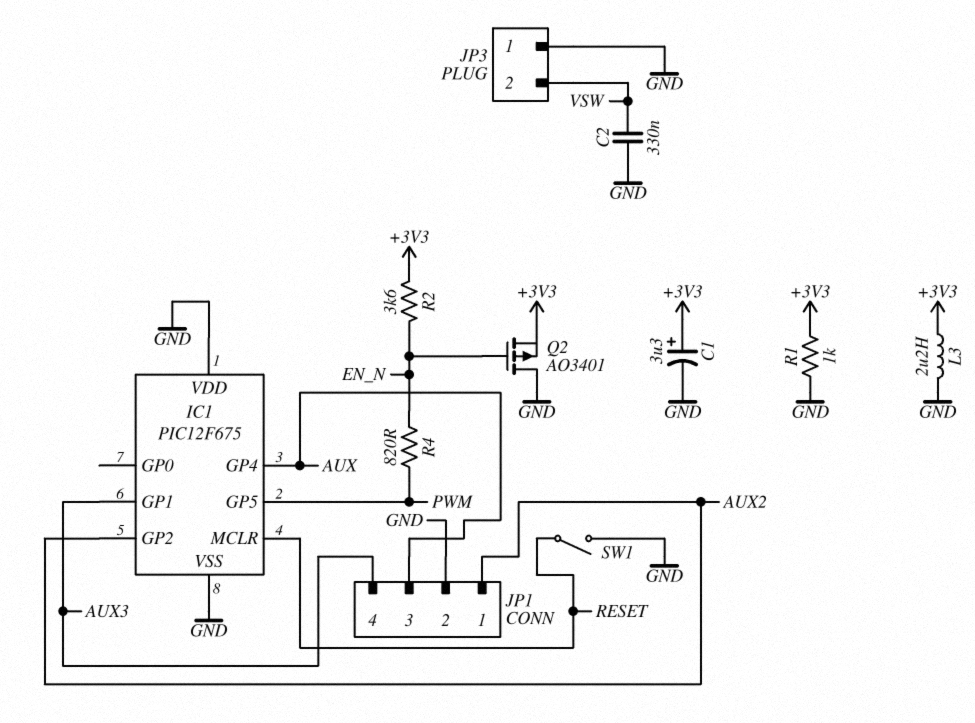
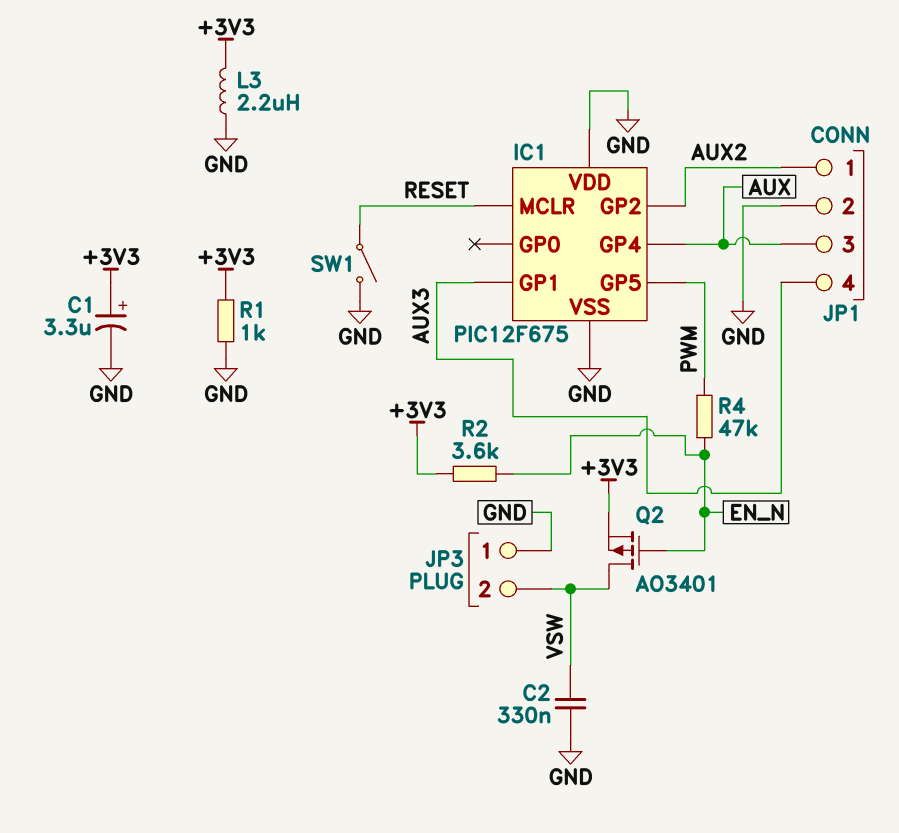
Q2: PMOS AO3401 (G EN_N, D GND, S +3V3) -> PMOS AO3401 (G EN_N, D VSW, S +3V3)
R4: 820 (EN_N, PWM) -> 47k (EN_N, PWM)

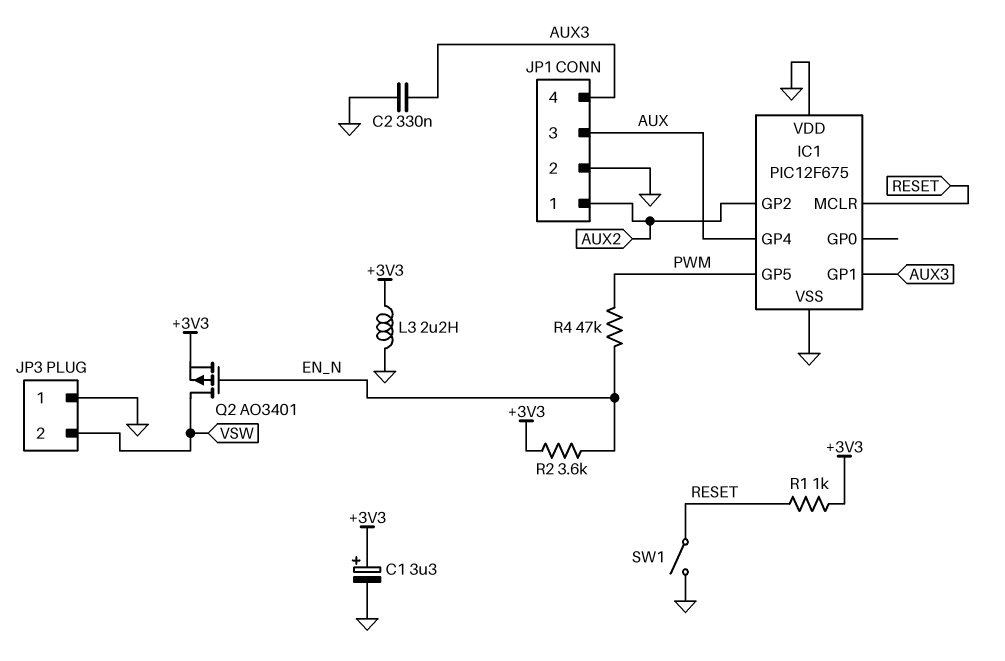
C2: 330nF (GND, VSW) -> 330nF (AUX3, GND)
R1: 1k (+3V3, GND) -> 1k (+3V3, RESET)

